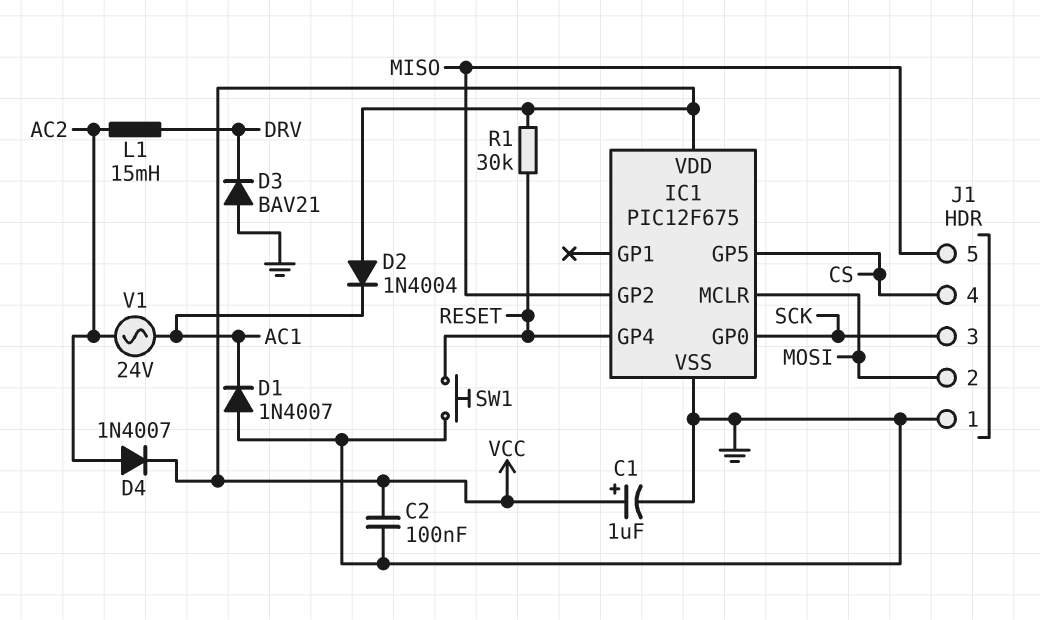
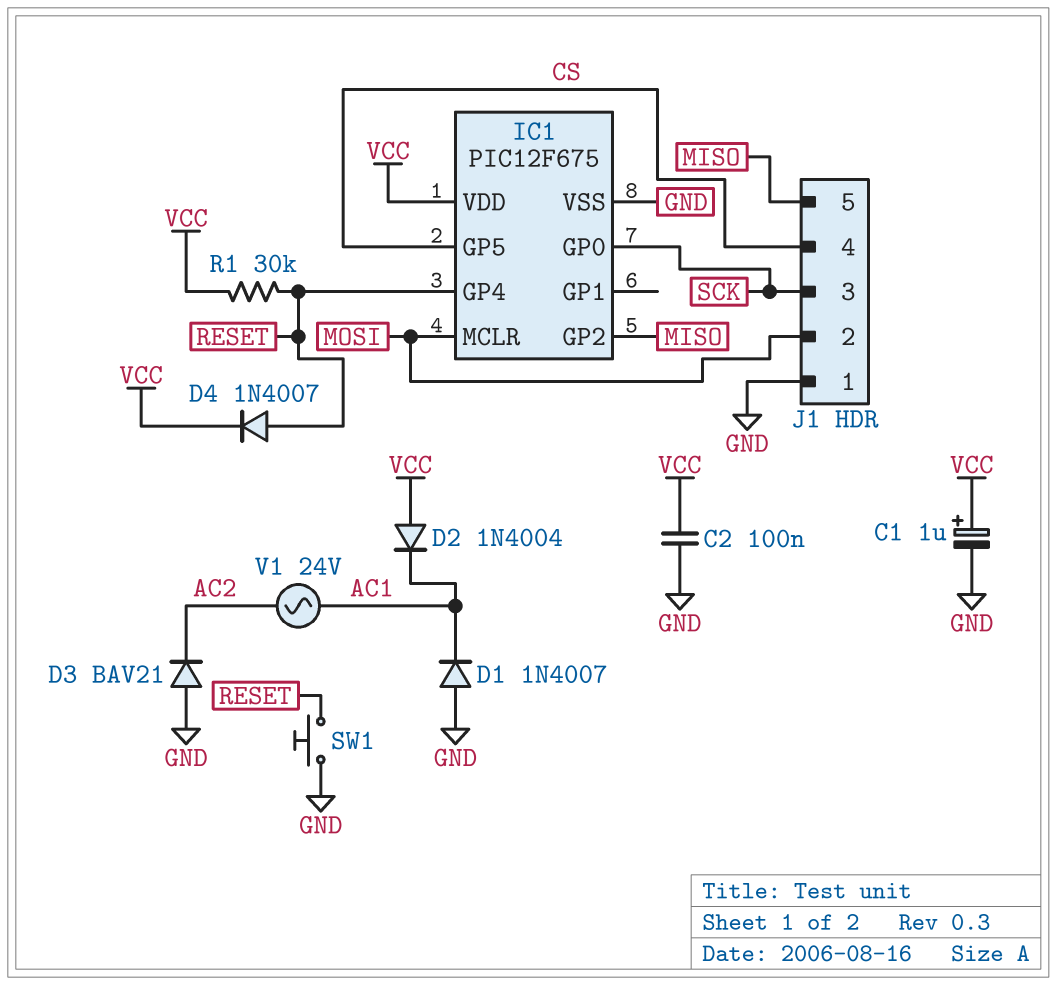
D3: diode BAV21 (A GND, K DRV) -> diode BAV21 (A GND, K AC2)
D4: diode 1N4007 (A AC2, K VCC) -> diode 1N4007 (A RESET, K VCC)
L1: 15mH (AC2, DRV) -> none

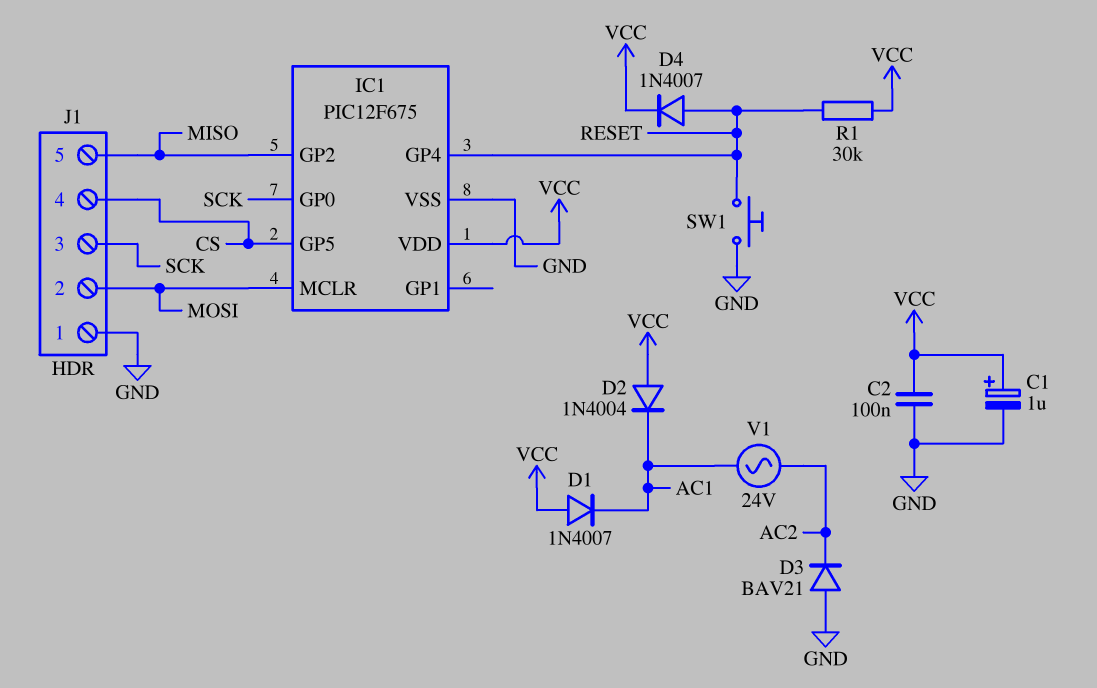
D1: diode 1N4007 (A GND, K AC1) -> diode 1N4007 (A VCC, K AC1)

